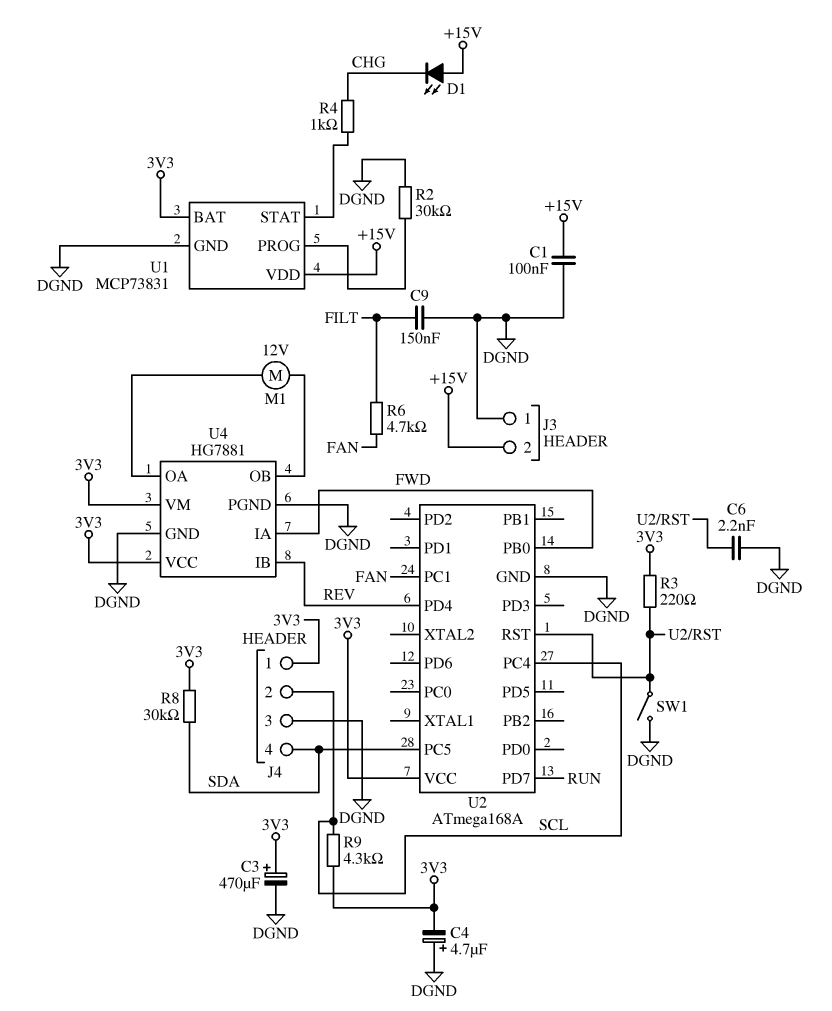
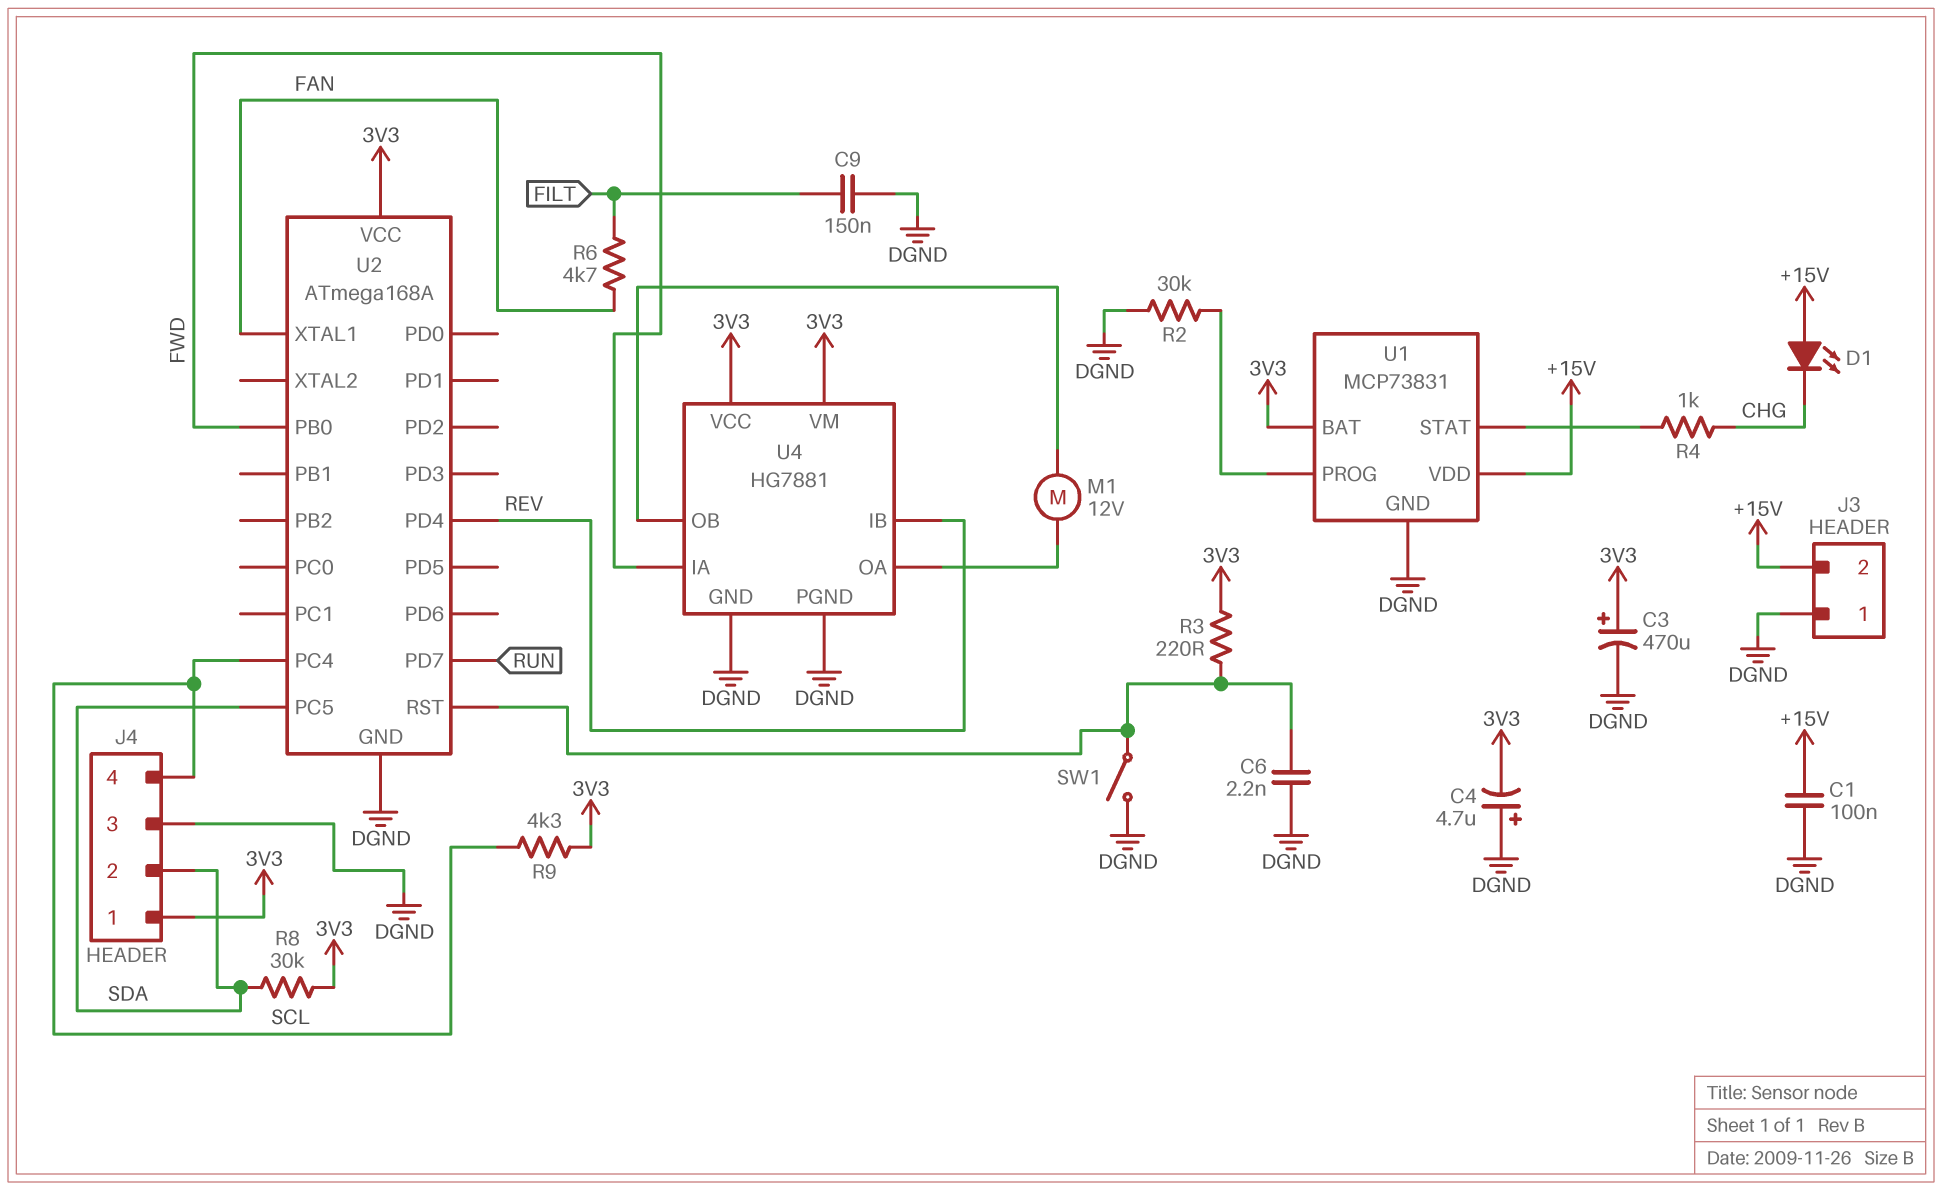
J4 pin 2: SCL -> SDA
J4 pin 4: SDA -> SCL
U2 pin PC1: FAN -> none
U2 pin XTAL1: none -> FAN

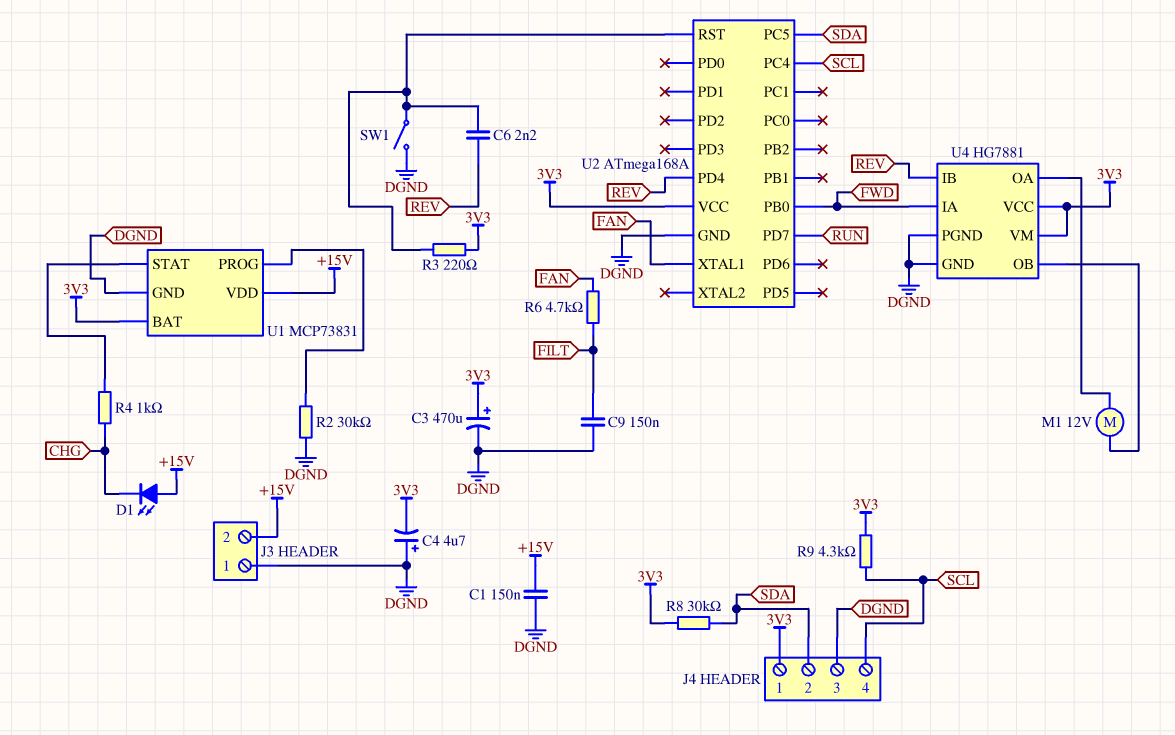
C1: 100nF (+15V, DGND) -> 150nF (+15V, DGND)
C6: 2.2nF (DGND, U2/RST) -> 2.2nF (REV, U2/RST)

